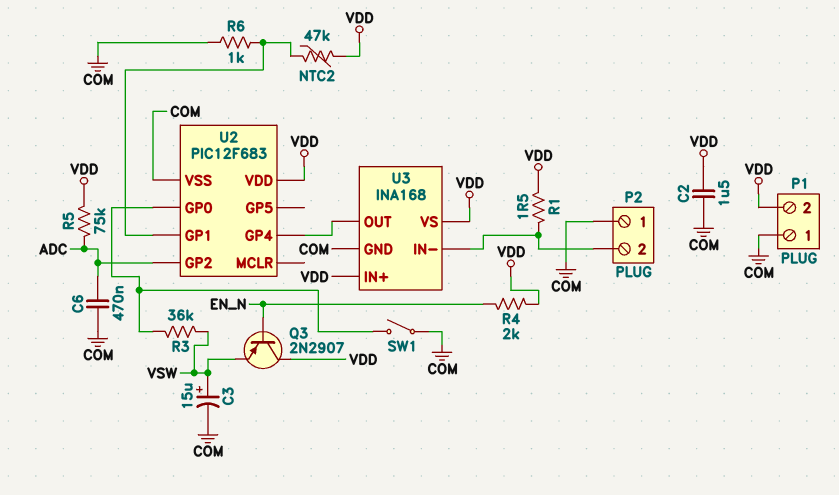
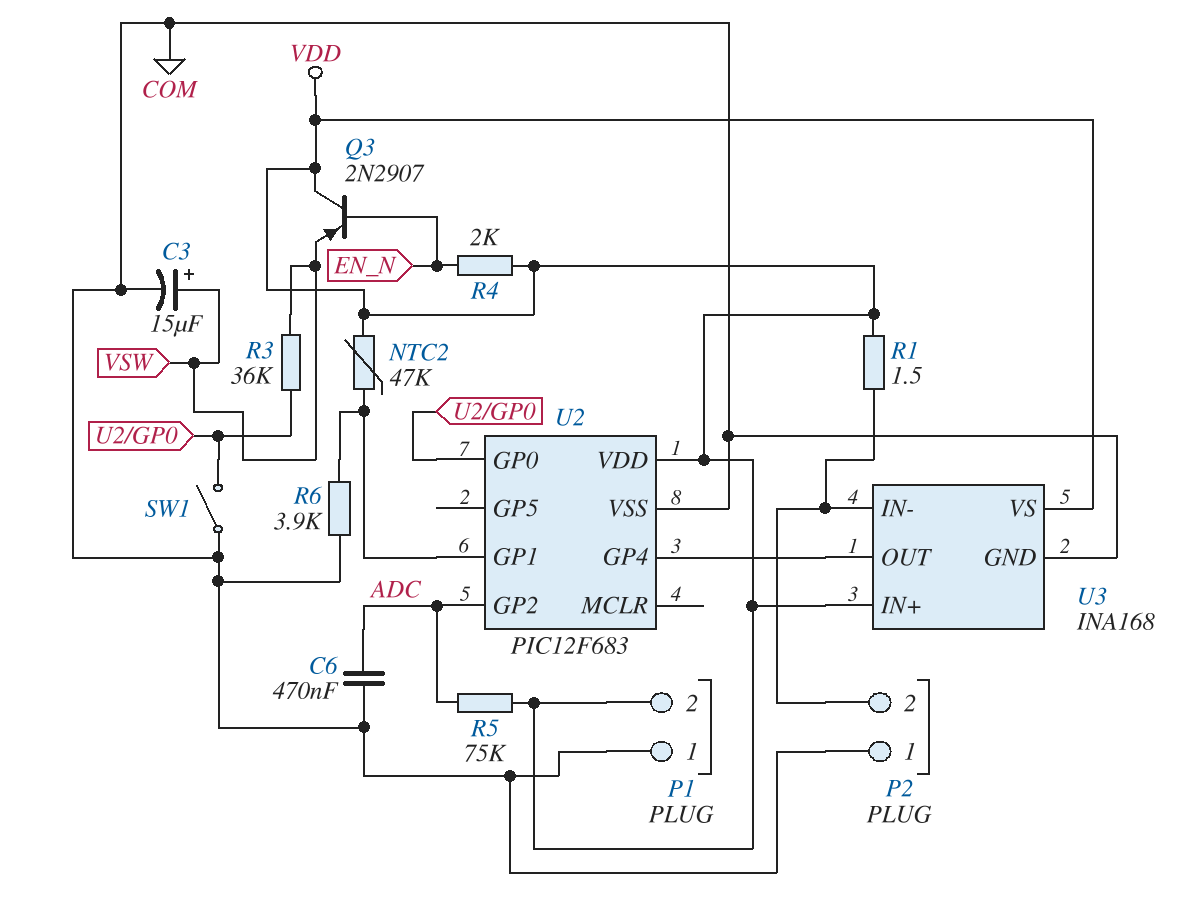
C2: 1.5uF (COM, VDD) -> none
R6: 1k (COM, U2/GP1) -> 3.9k (COM, U2/GP1)

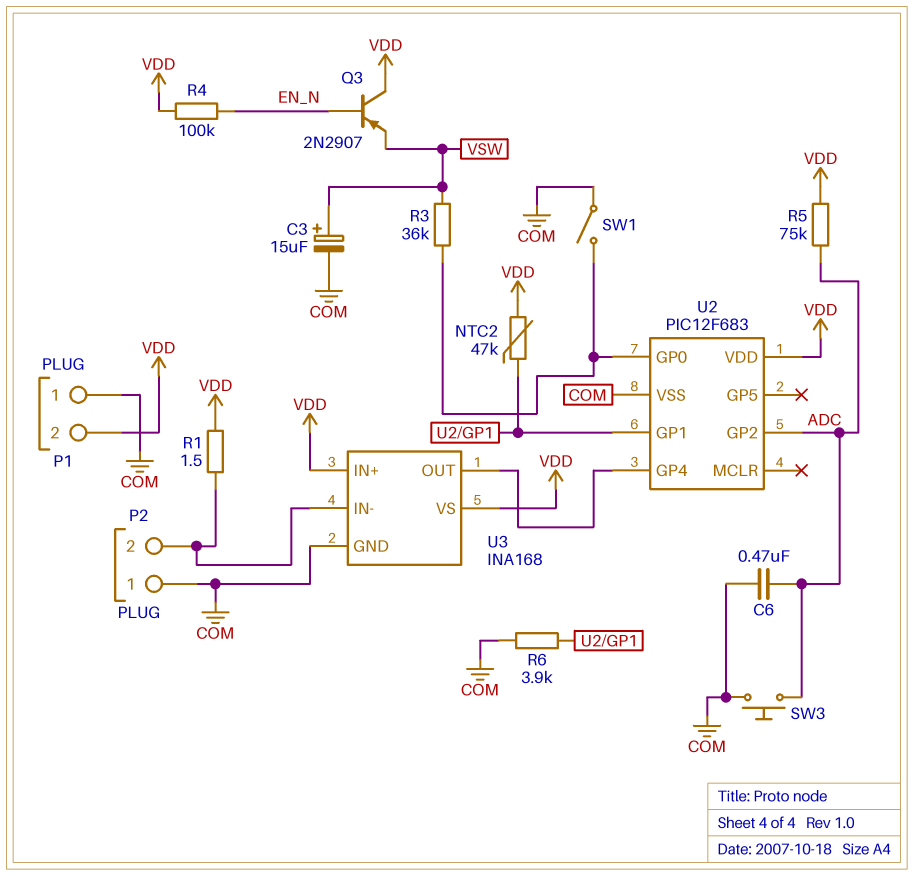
R4: 2k (EN_N, VDD) -> 100k (EN_N, VDD)
SW3: none -> button (ADC, COM)

